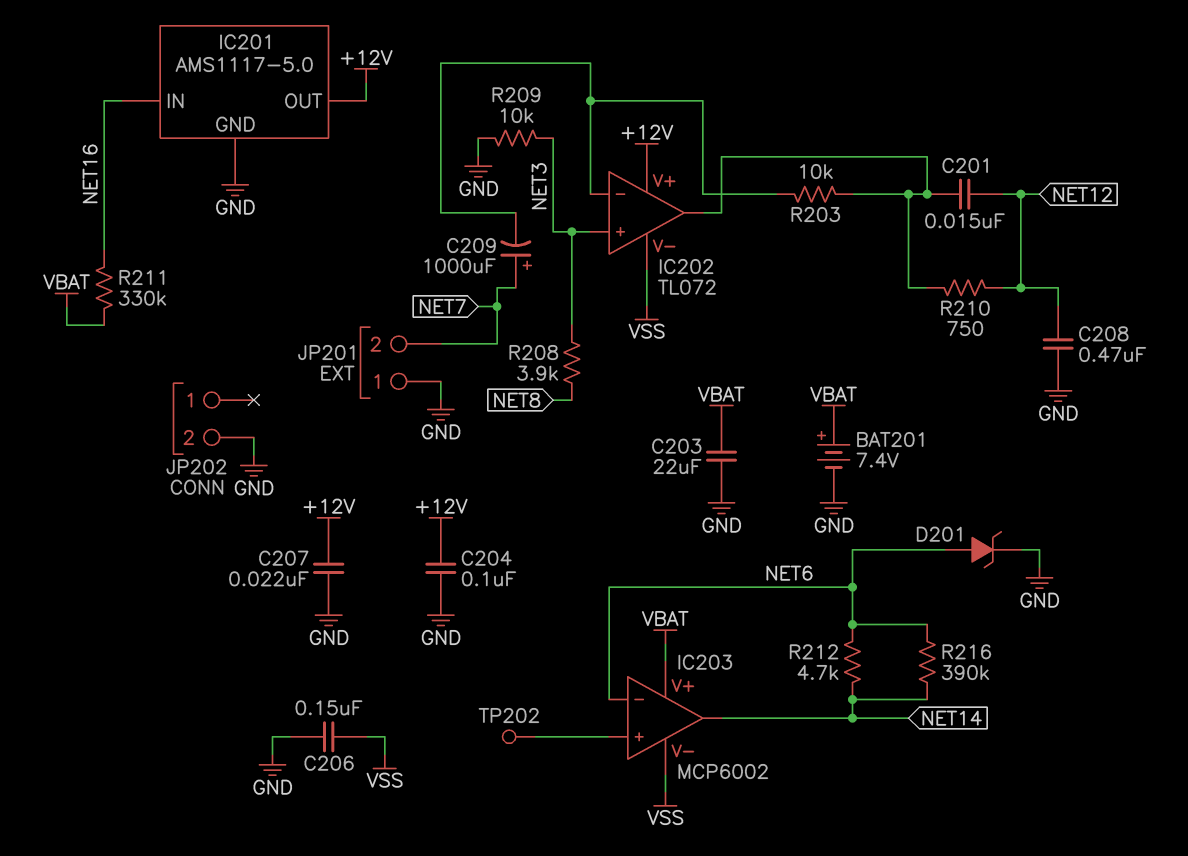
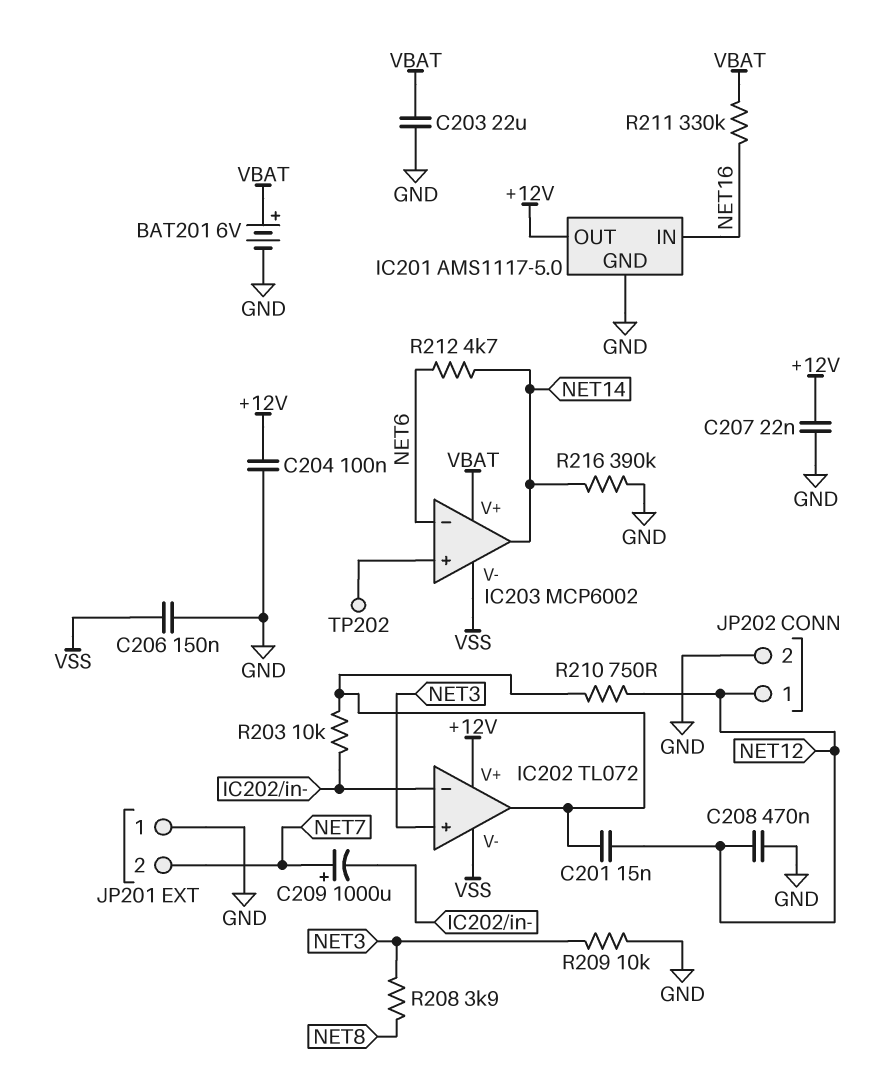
BAT201: 7.4V (plus VBAT, minus GND) -> 6V (plus VBAT, minus GND)
D201: zener (A NET6, K GND) -> none
JP202 pin 1: none -> NET12
R216: 390k (NET6, NET14) -> 390k (GND, NET14)

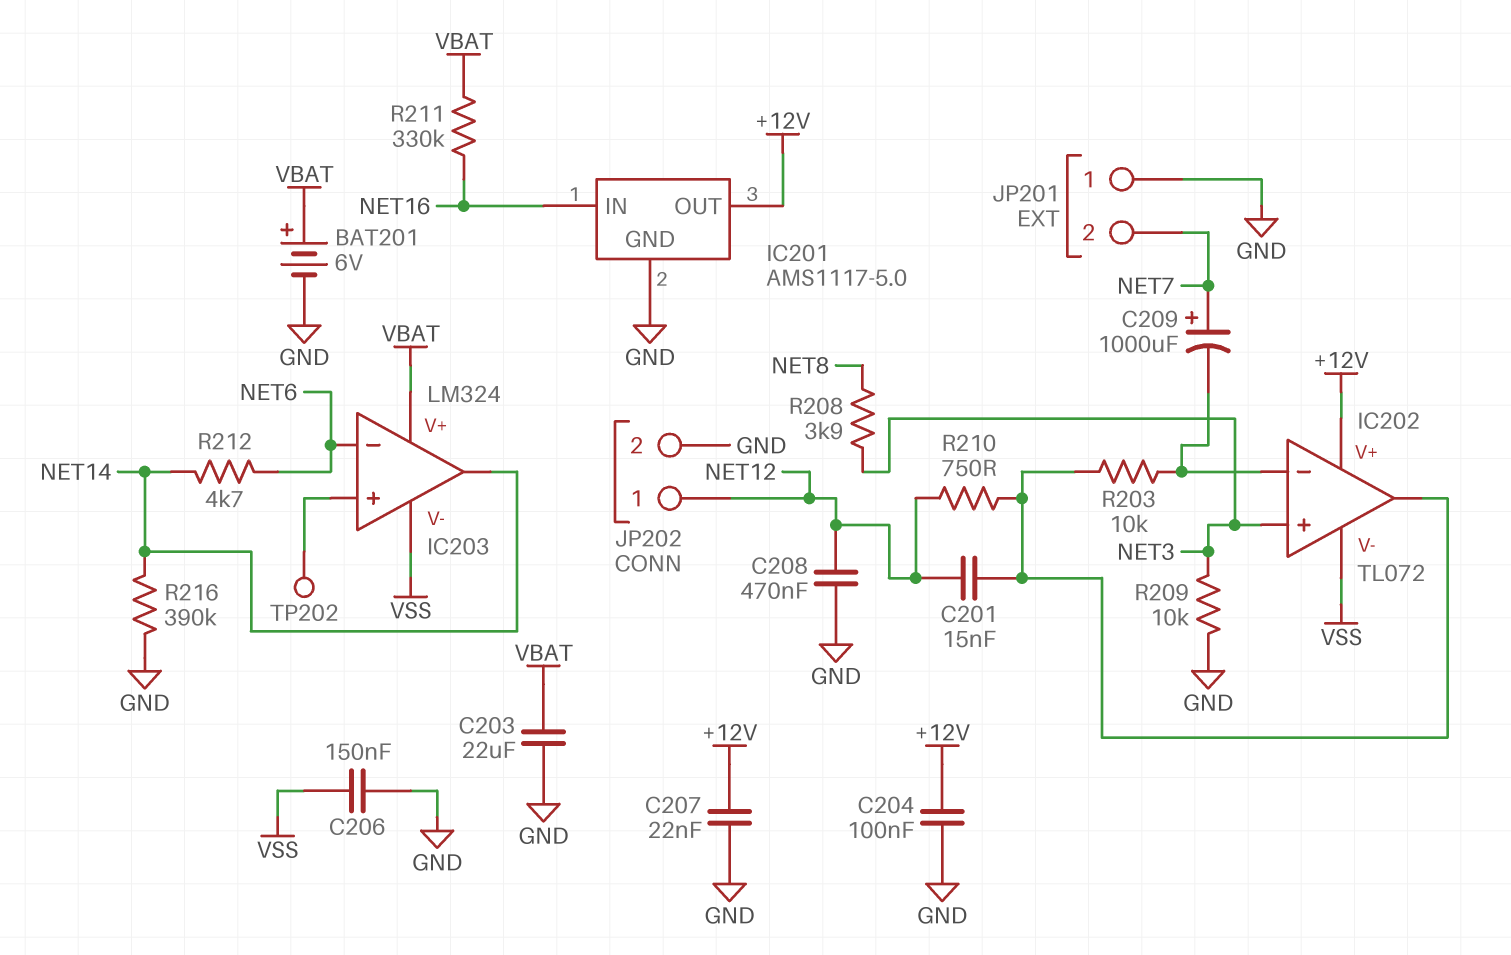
IC203: MCP6002 -> LM324

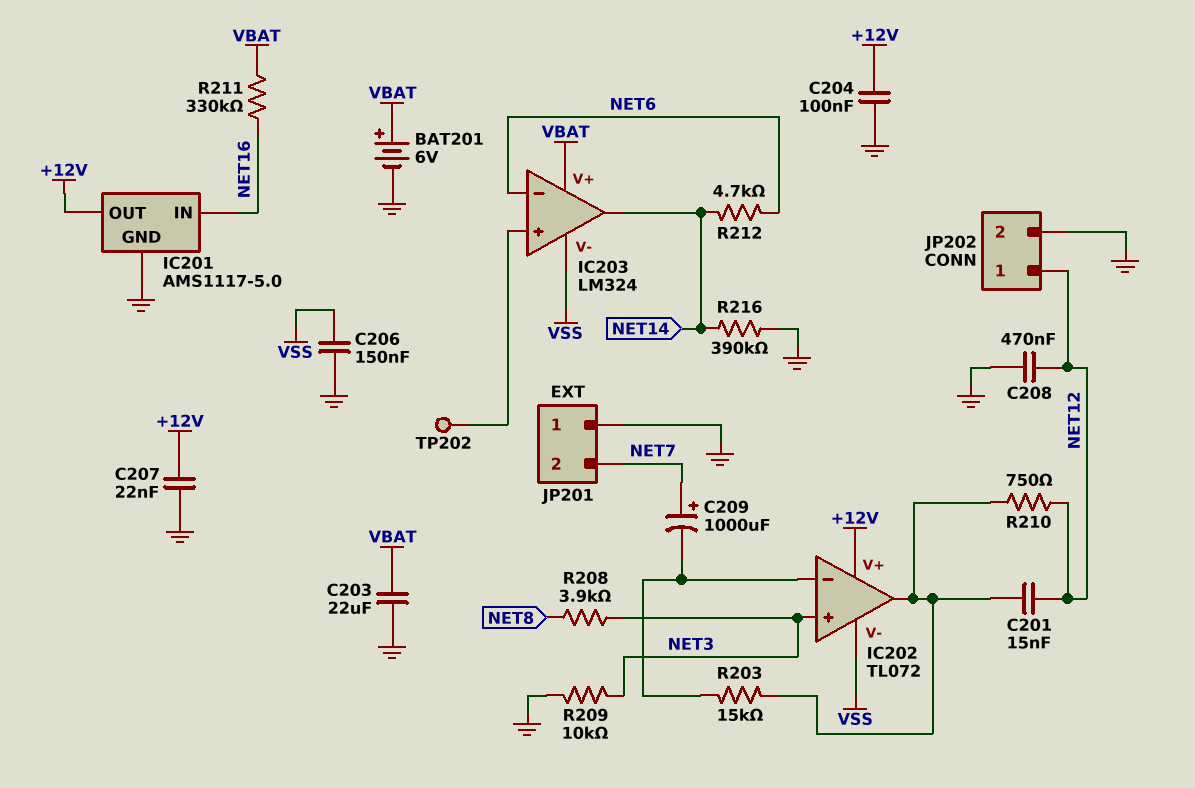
R203: 10k (IC202/in-, IC202/out) -> 15k (IC202/in-, IC202/out)

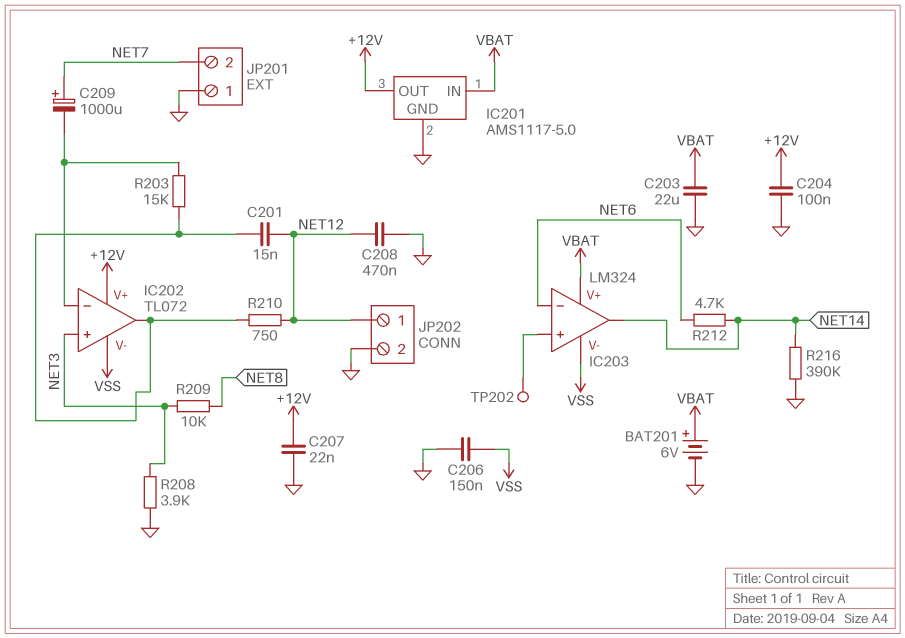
IC201 pin IN: NET16 -> VBAT
R208: 3.9k (NET3, NET8) -> 3.9k (GND, NET3)
R209: 10k (GND, NET3) -> 10k (NET3, NET8)
R211: 330k (NET16, VBAT) -> none

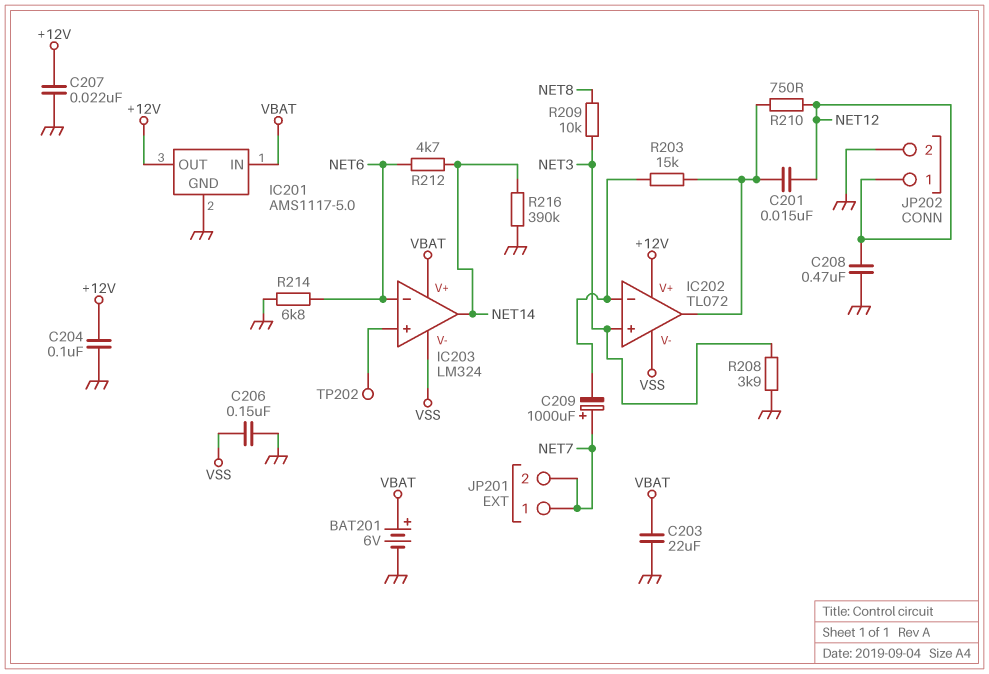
JP201 pin 1: GND -> NET7
R214: none -> 6.8k (GND, NET6)

